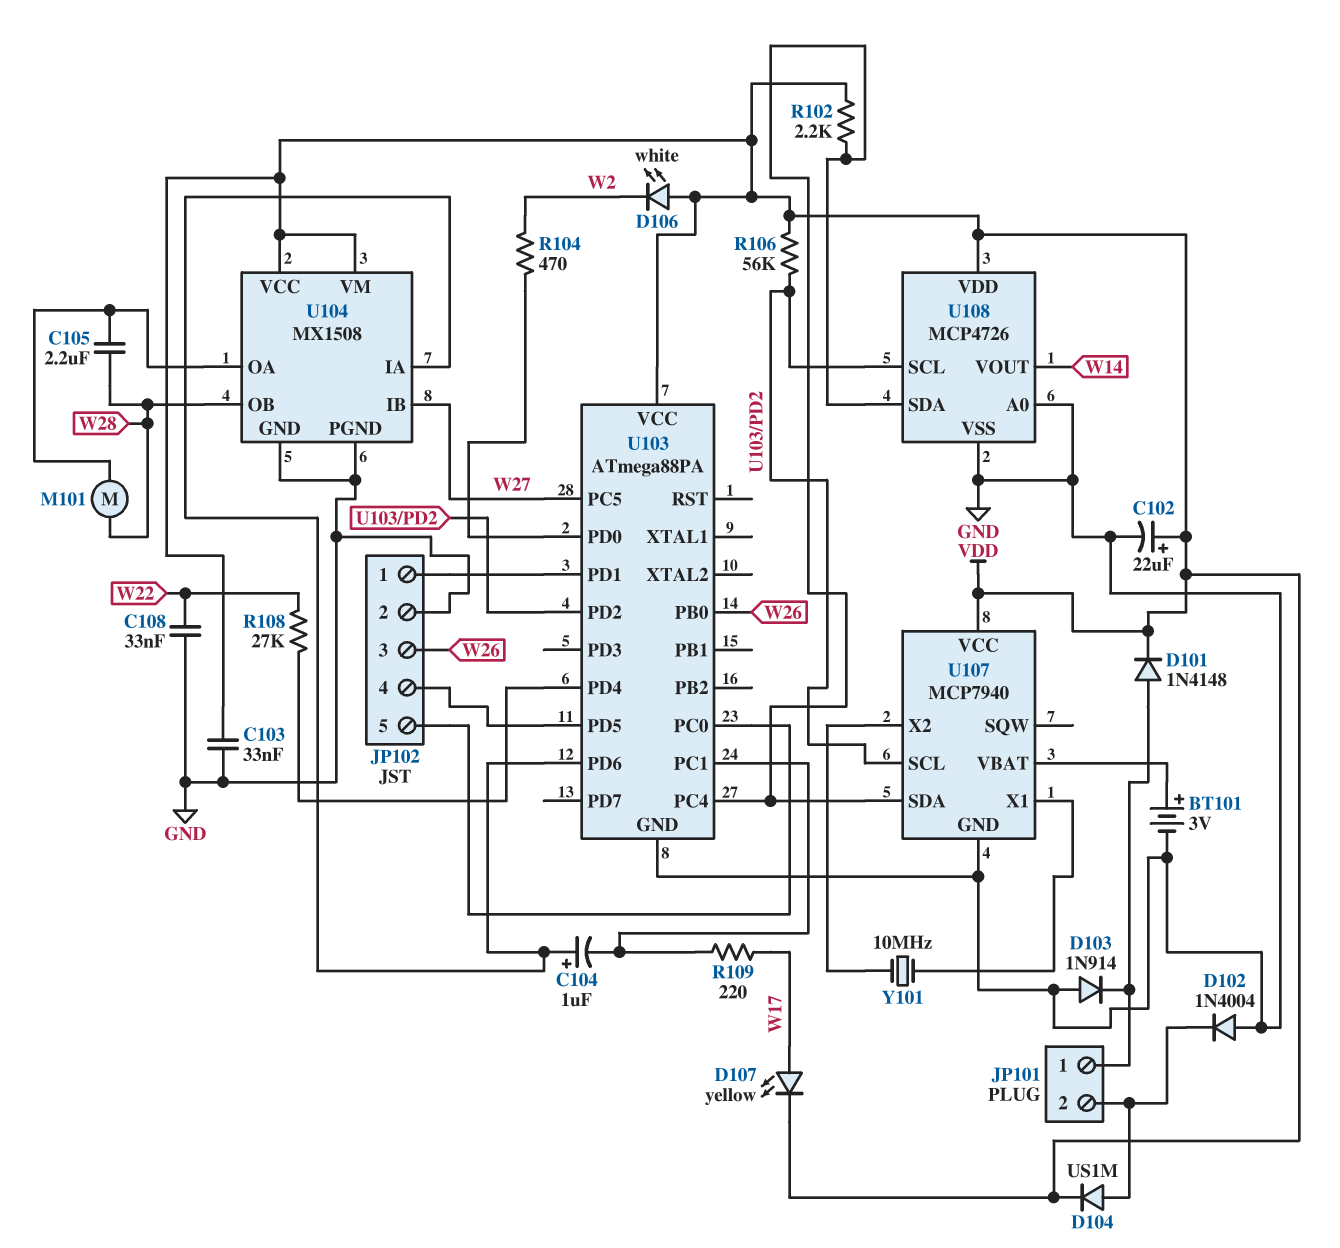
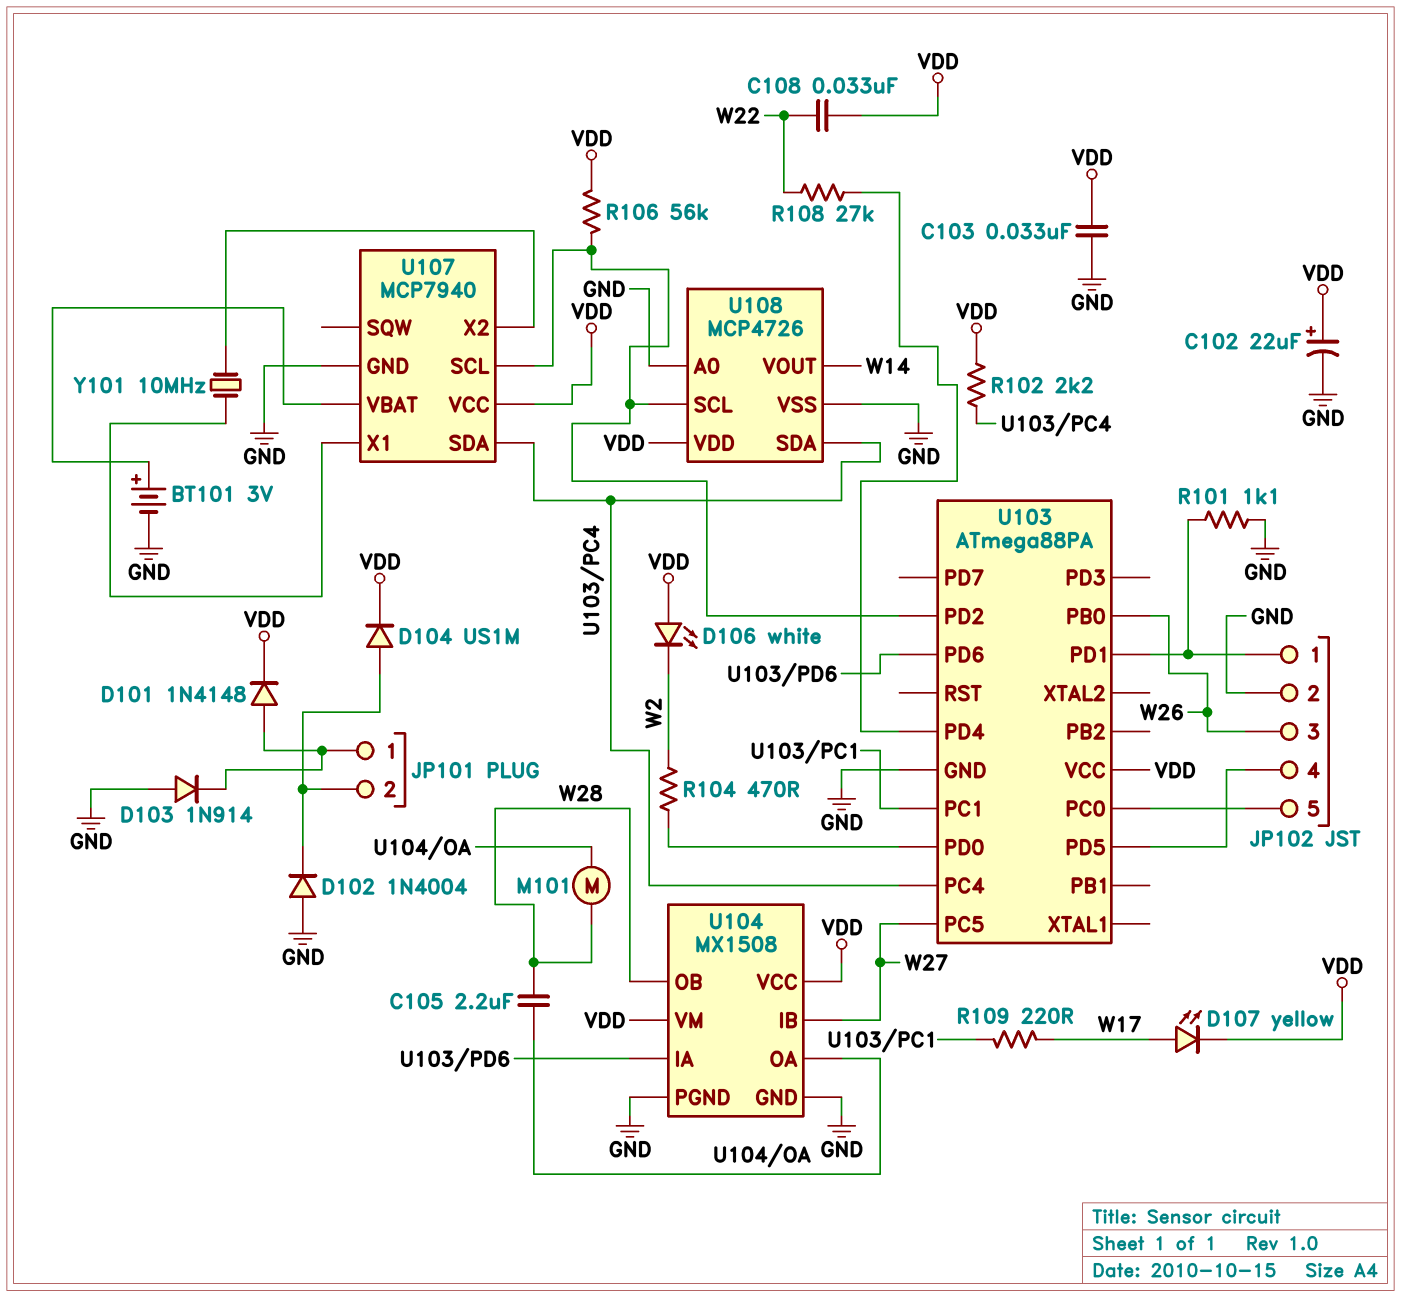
C104: 1uF (plus U103/PD6, minus U103/PC1) -> none
C108: 33nF (GND, W22) -> 33nF (VDD, W22)
R101: none -> 1.1k (GND, JP102/1)

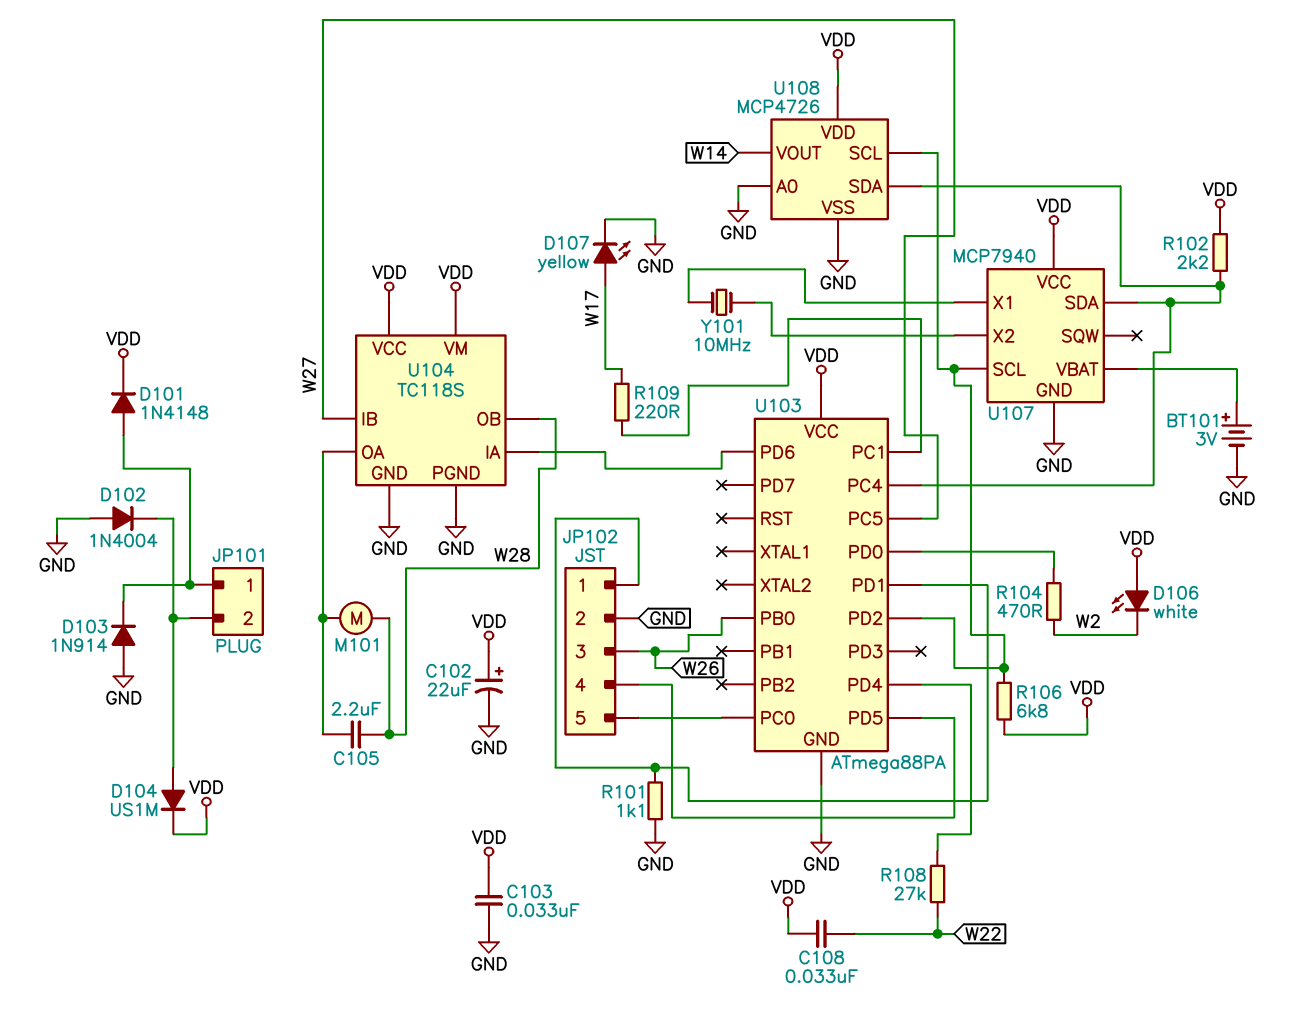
D107: LED yellow (A W17, K VDD) -> LED yellow (A W17, K GND)
R106: 56k (U103/PD2, VDD) -> 6.8k (U103/PD2, VDD)
U104: MX1508 -> TC118S

